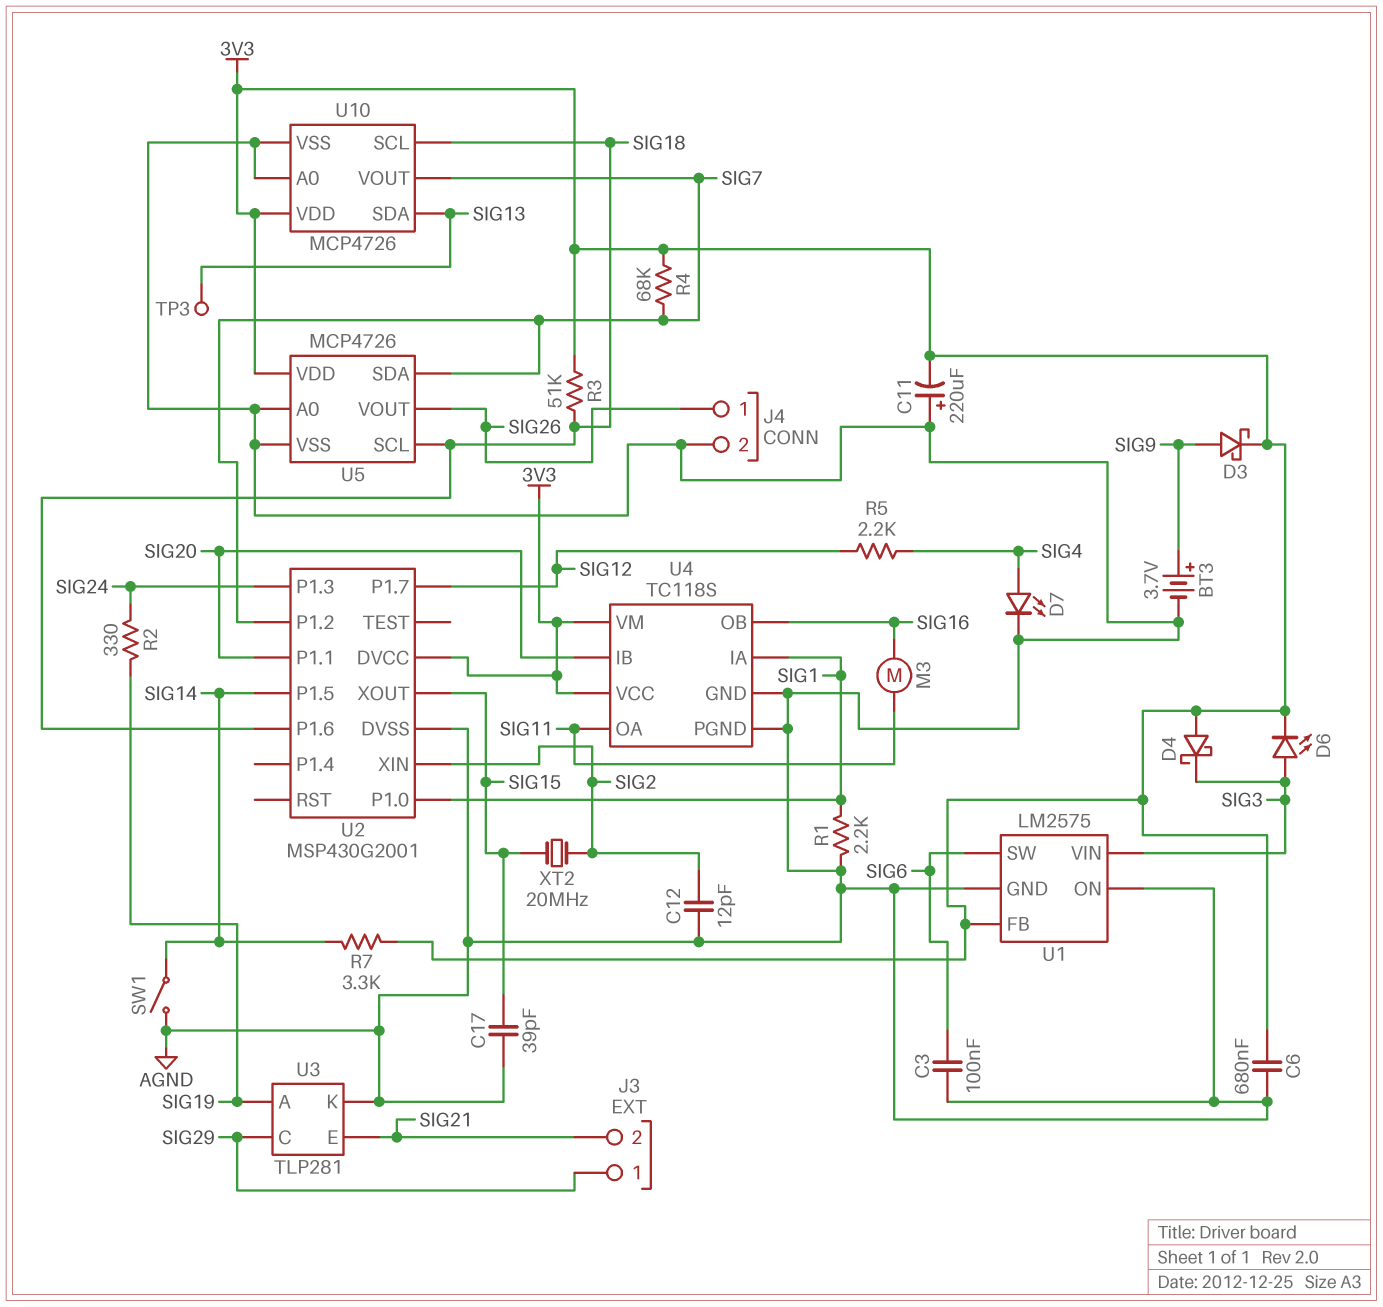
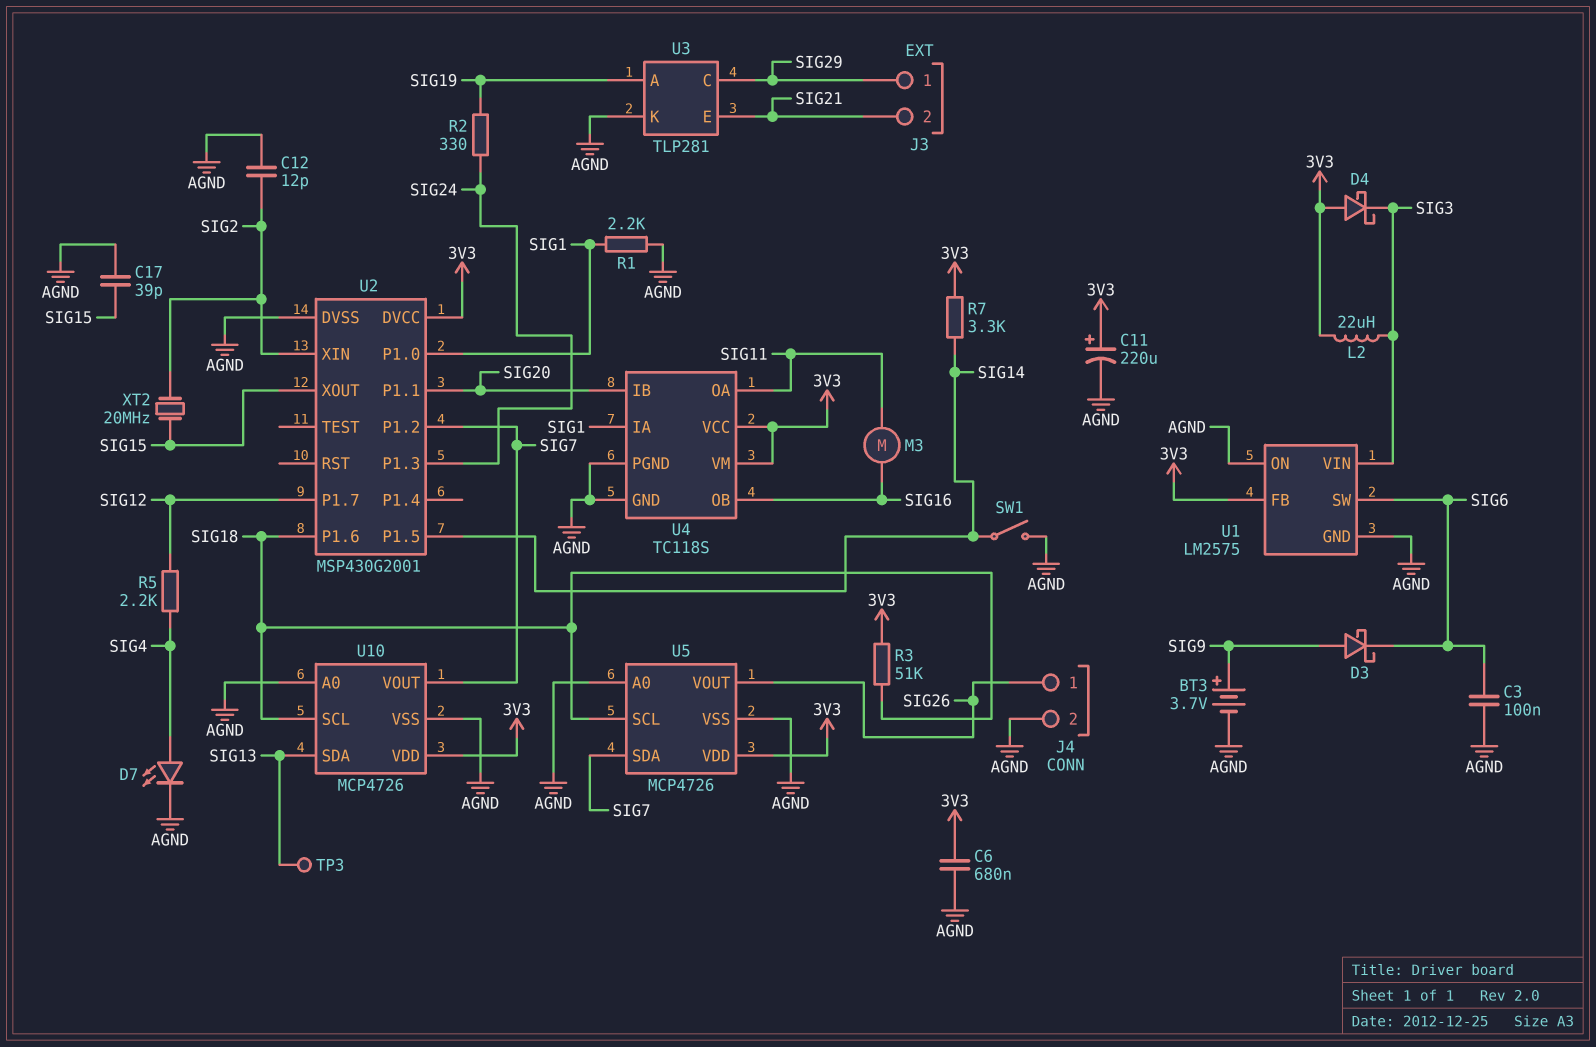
C11: 220uF (plus AGND, minus 3V3) -> 220uF (plus 3V3, minus AGND)
D3: schottky (A SIG9, K 3V3) -> schottky (A SIG9, K SIG6)
D6: LED (A SIG3, K 3V3) -> none
L2: none -> 22uH (3V3, SIG3)
R4: 68k (3V3, SIG7) -> none

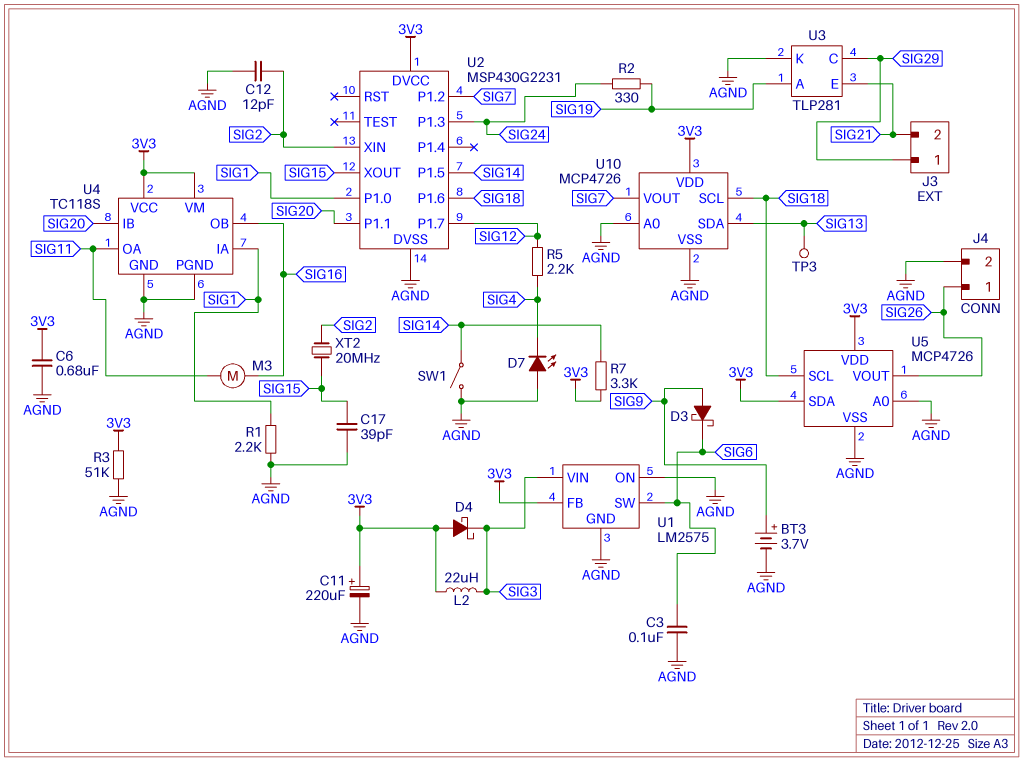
D7: LED (A SIG4, K AGND) -> LED (A AGND, K SIG4)
R3: 51k (3V3, SIG18) -> 51k (3V3, AGND)
U2: MSP430G2001 -> MSP430G2231
U5 pin SDA: SIG7 -> 3V3

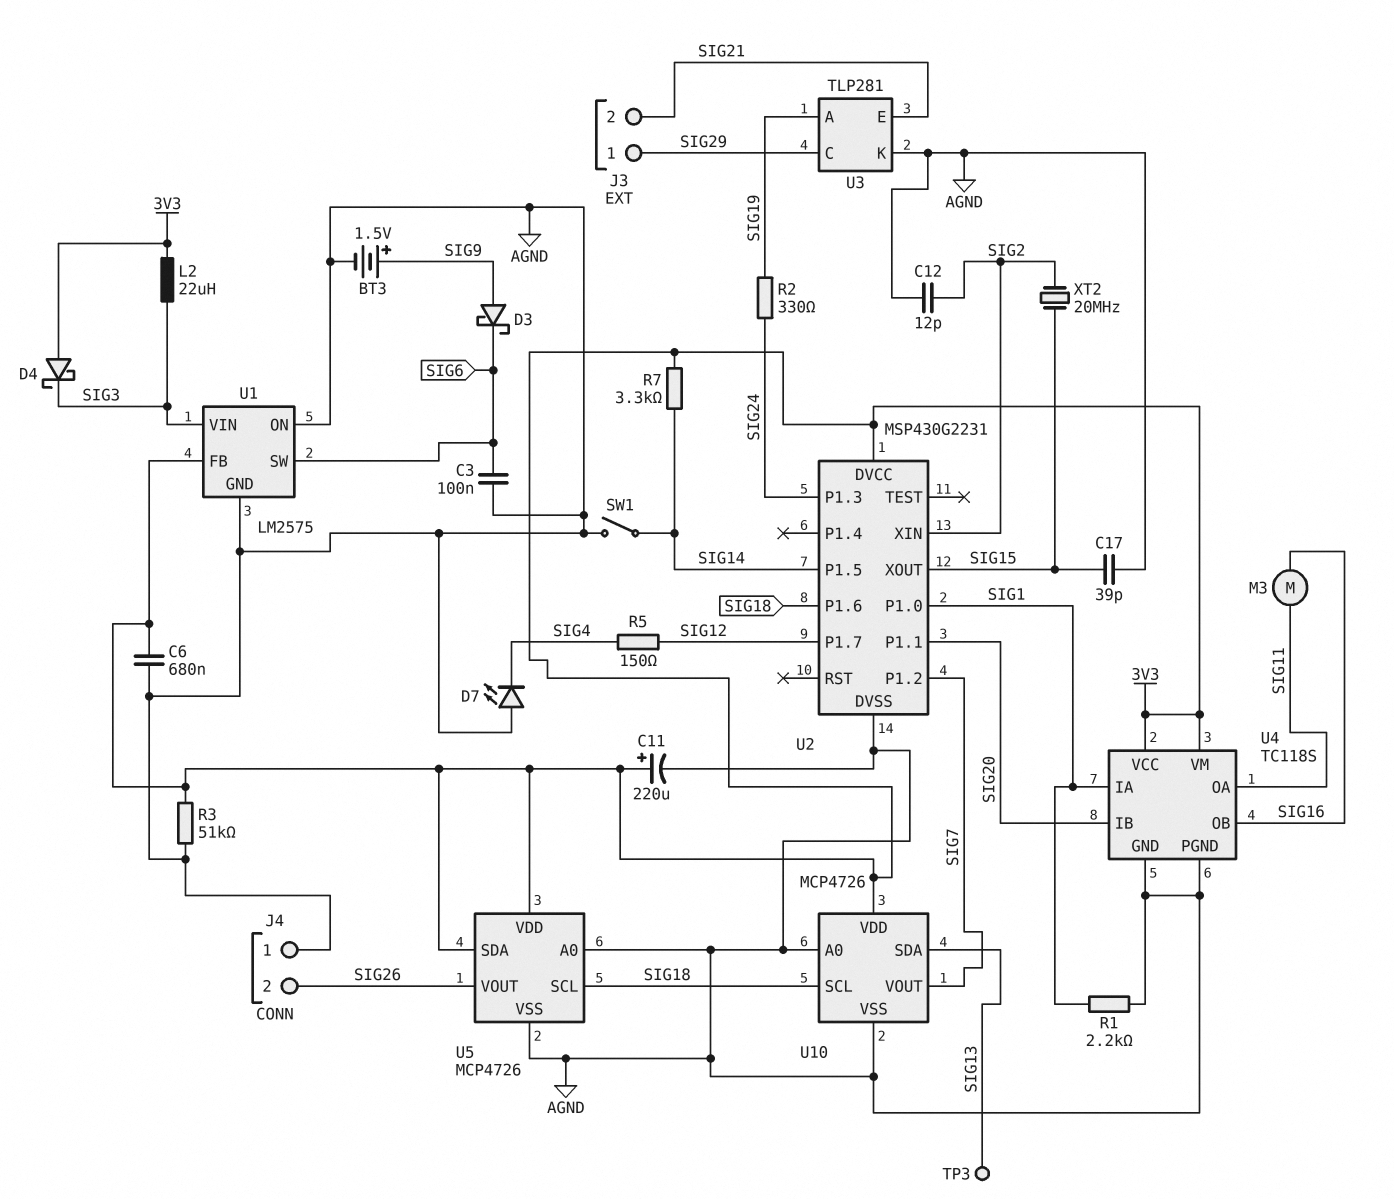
BT3: 3.7V (plus SIG9, minus AGND) -> 1.5V (plus SIG9, minus AGND)
J4 pin 1: SIG26 -> AGND
J4 pin 2: AGND -> SIG26
R5: 2.2k (SIG4, SIG12) -> 150 (SIG4, SIG12)

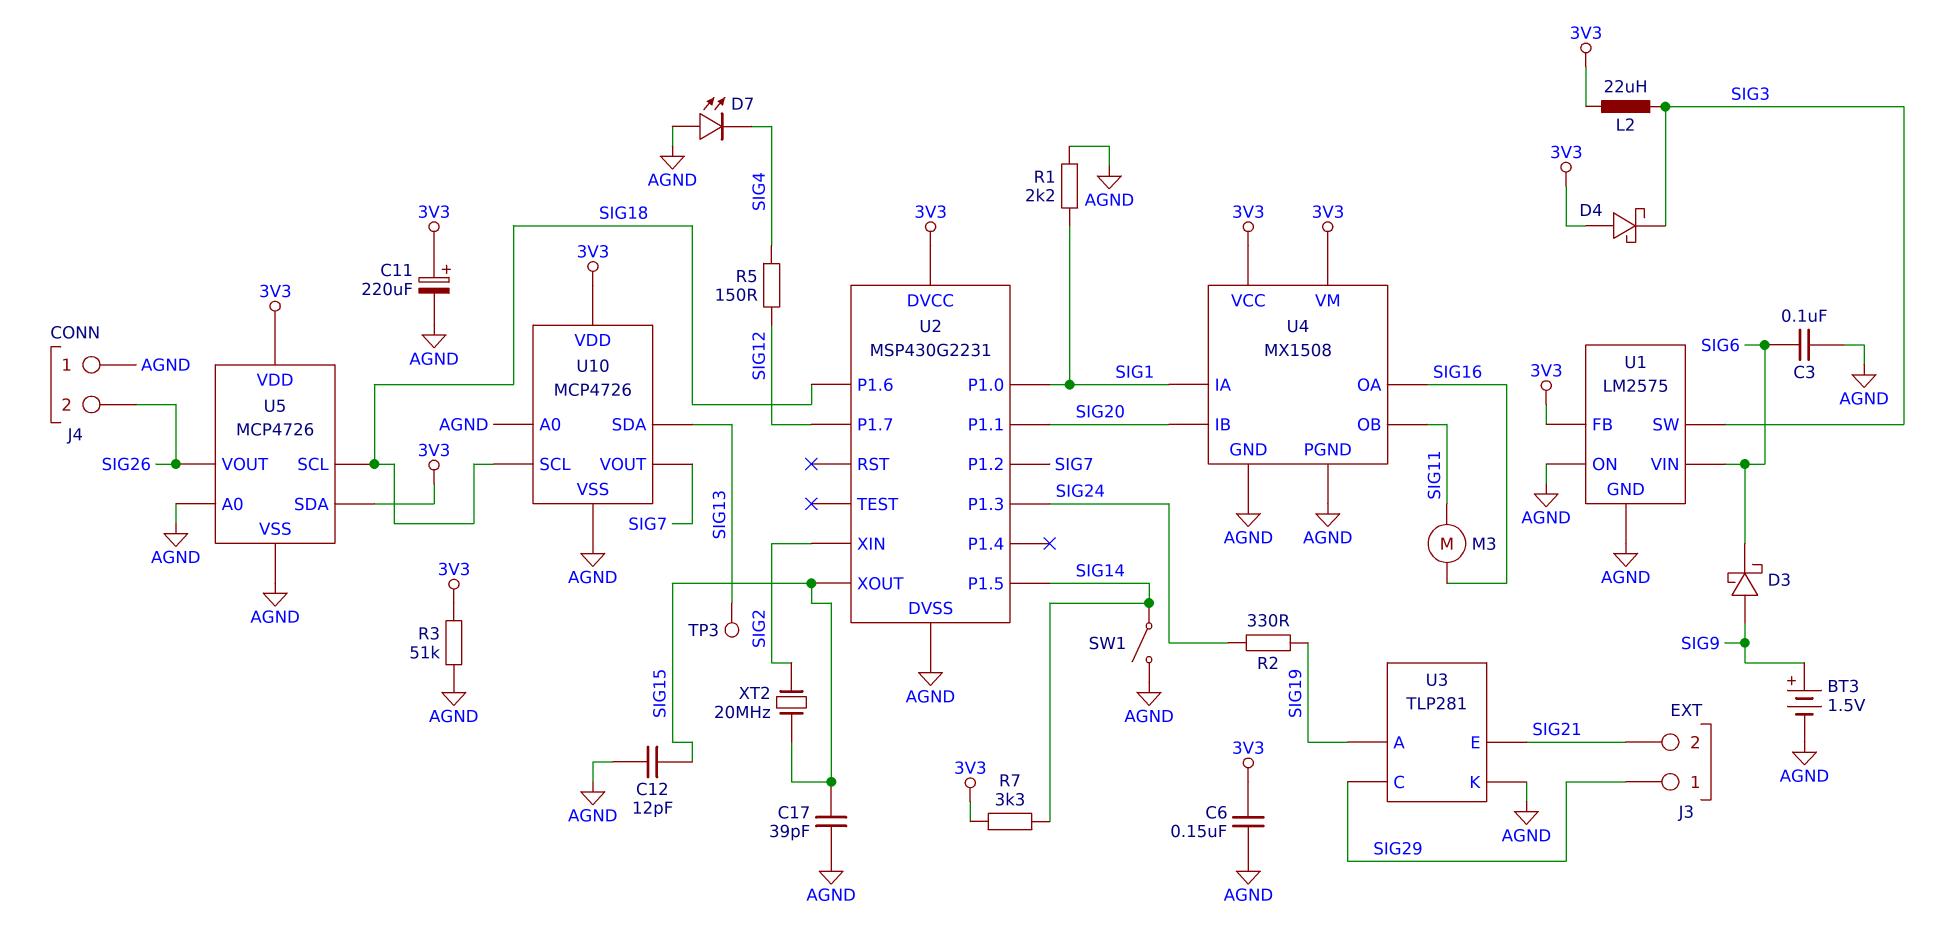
C6: 680nF (3V3, AGND) -> 150nF (3V3, AGND)
C12: 12pF (AGND, SIG2) -> 12pF (AGND, SIG15)
U1 pin SW: SIG6 -> SIG3
U1 pin VIN: SIG3 -> SIG6
U4: TC118S -> MX1508
U4 pin OA: SIG11 -> SIG16
U4 pin OB: SIG16 -> SIG11

